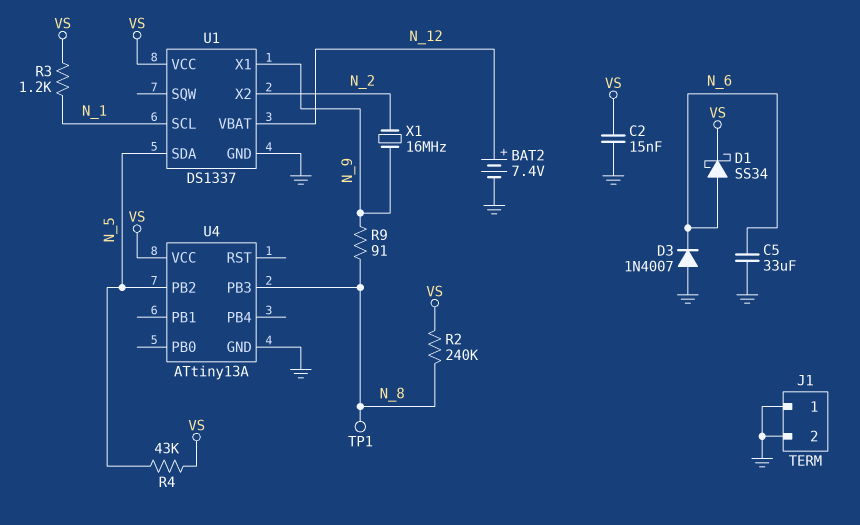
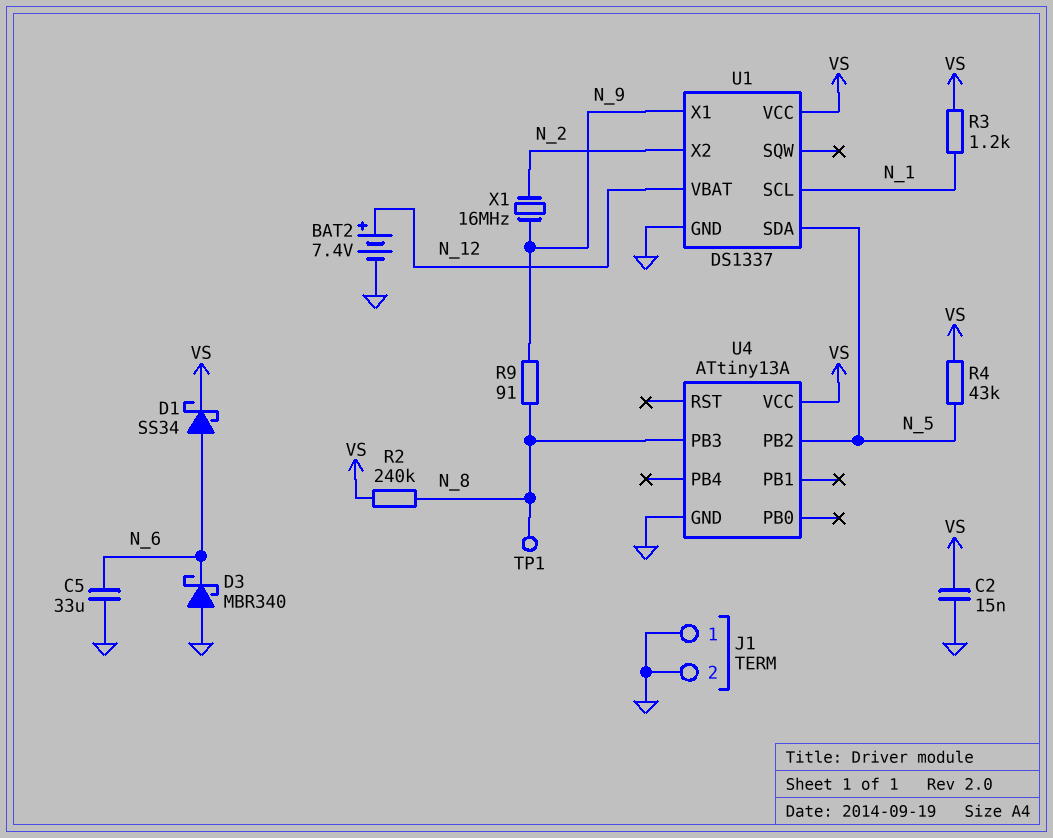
D3: diode 1N4007 (A GND, K N_6) -> schottky MBR340 (A GND, K N_6)

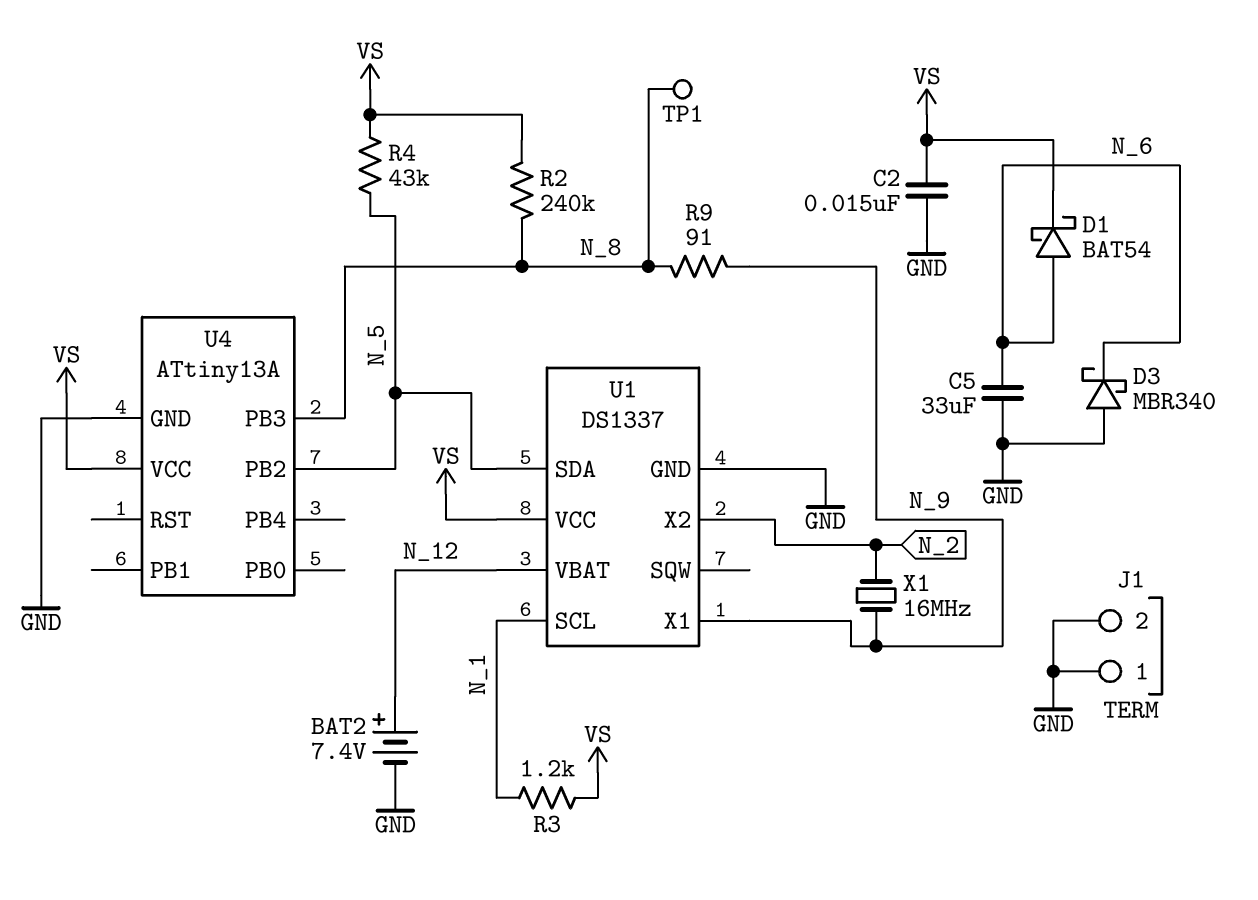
D1: schottky SS34 (A N_6, K VS) -> schottky BAT54 (A N_6, K VS)

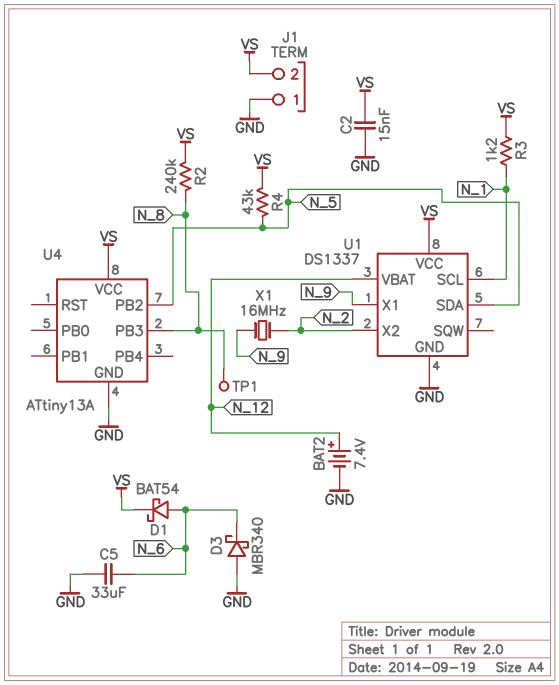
J1 pin 2: GND -> VS
R9: 91 (N_8, N_9) -> none

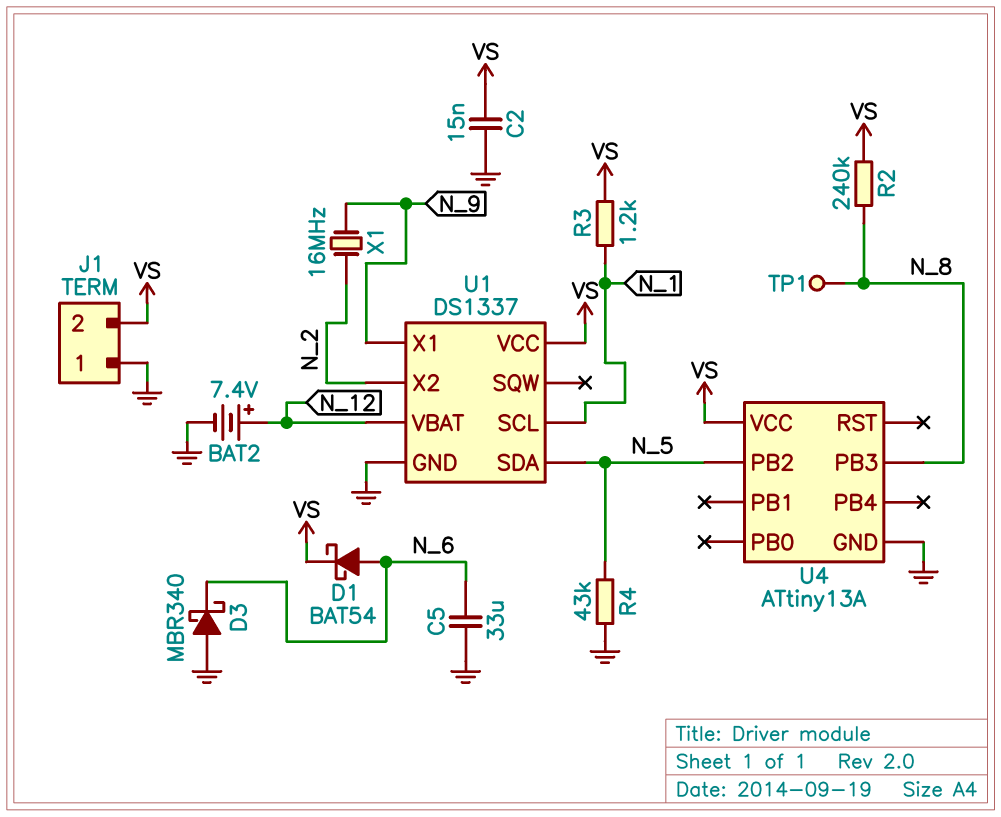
R4: 43k (N_5, VS) -> 43k (GND, N_5)

